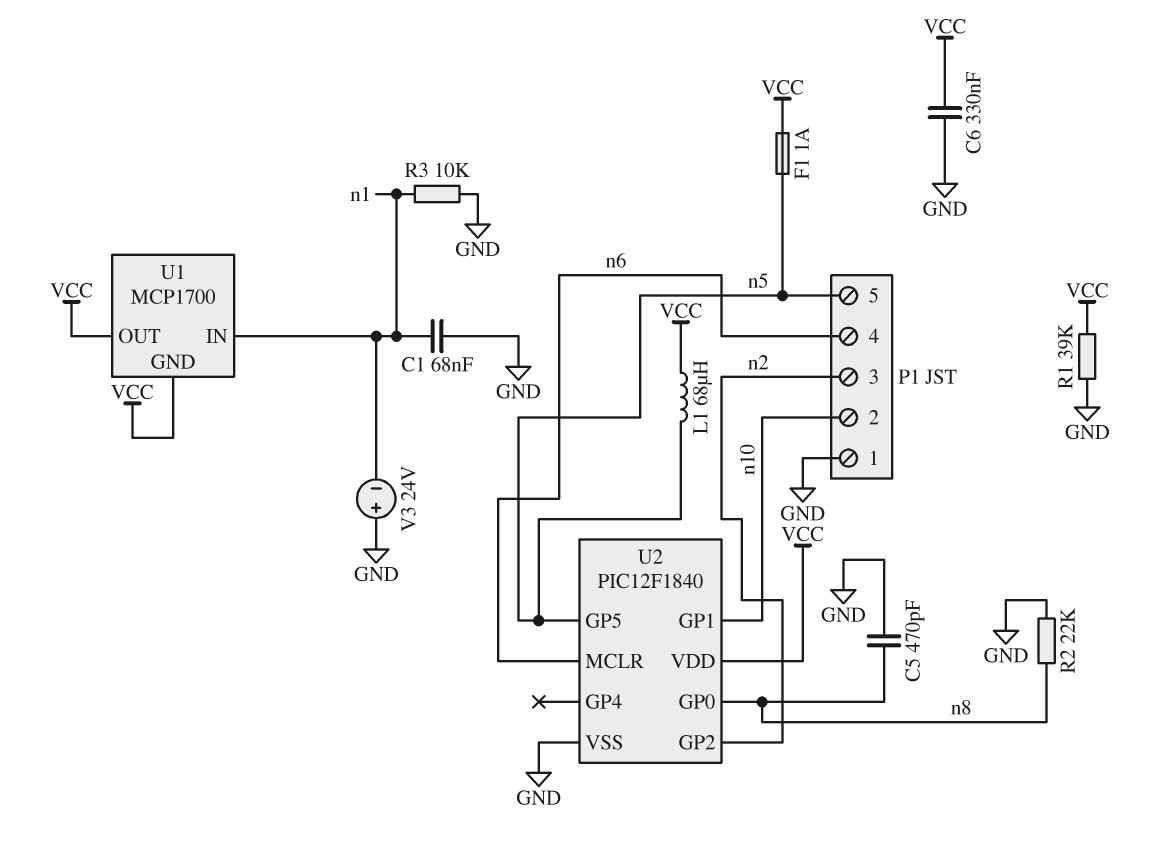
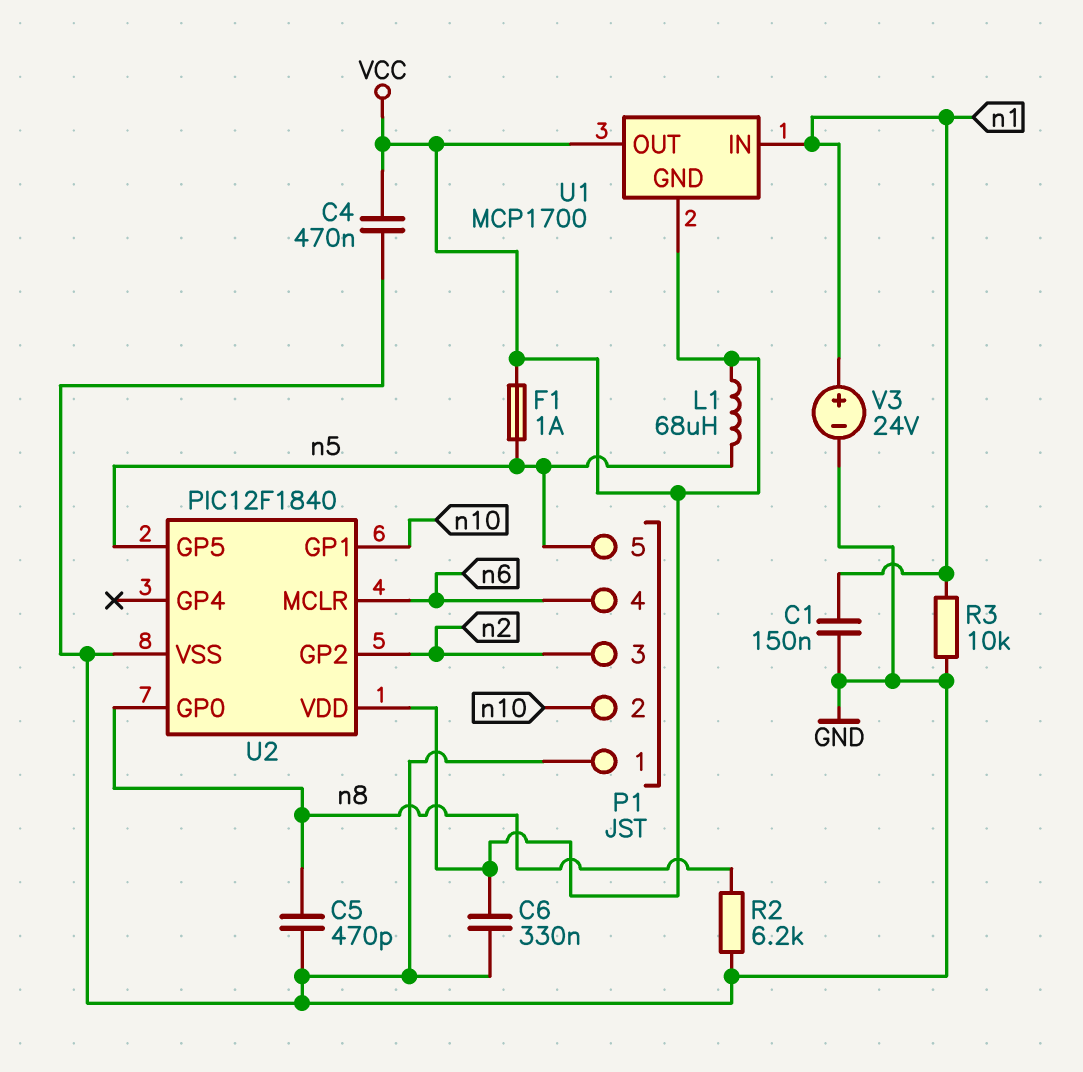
C1: 68nF (GND, n1) -> 150nF (GND, n1)
C4: none -> 470nF (GND, VCC)
R1: 39k (GND, VCC) -> none
R2: 22k (GND, n8) -> 6.2k (GND, n8)
V3: 24V (plus GND, minus n1) -> 24V (plus n1, minus GND)

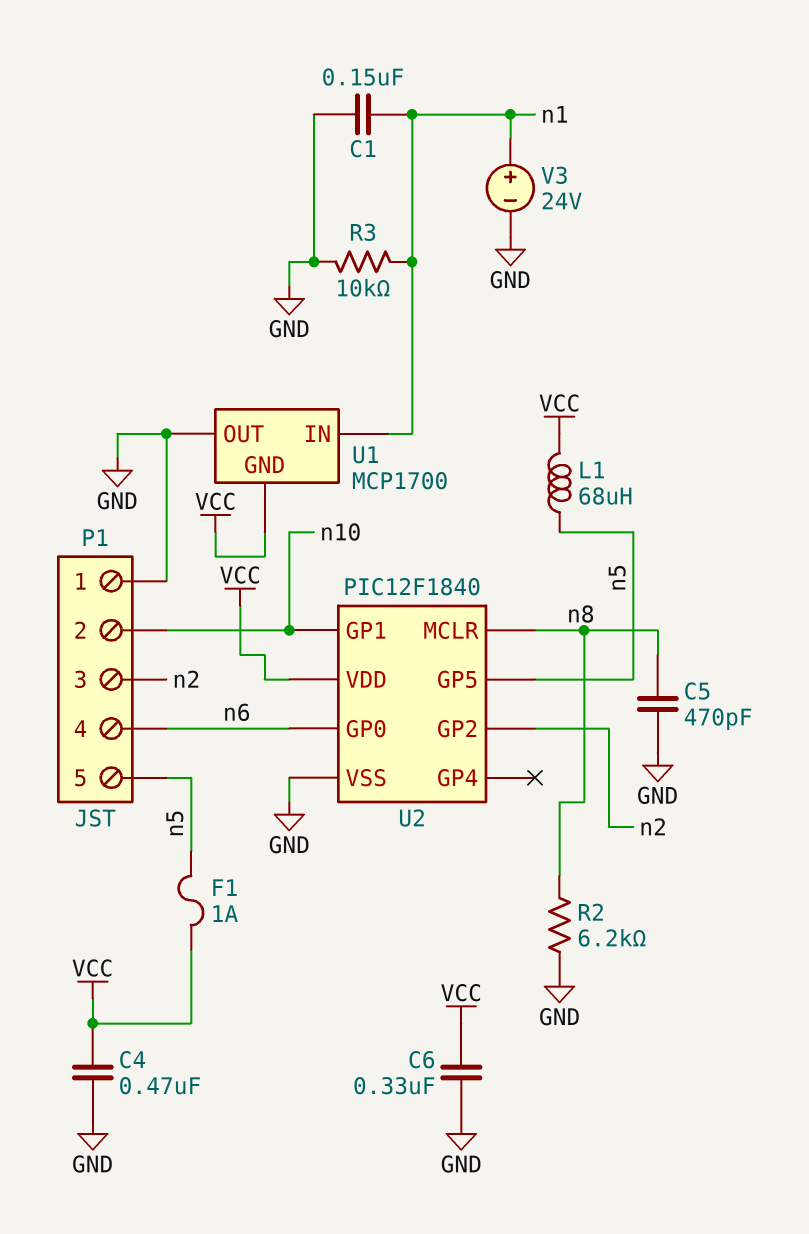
U1 pin OUT: VCC -> GND
U2 pin GP0: n8 -> n6
U2 pin MCLR: n6 -> n8

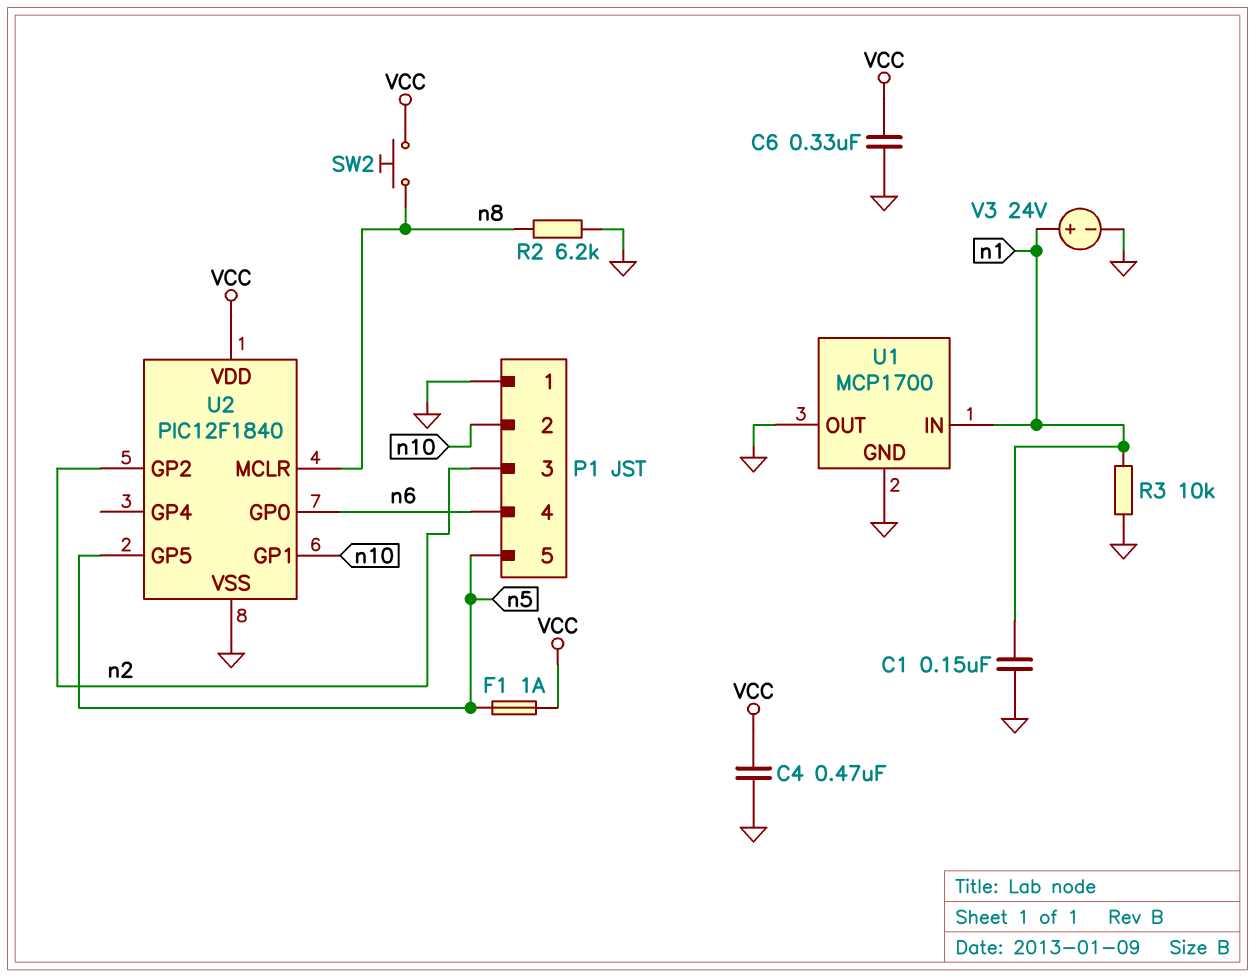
C5: 470pF (GND, n8) -> none
L1: 68uH (VCC, n5) -> none
SW2: none -> button (VCC, n8)
U1 pin GND: VCC -> GND

